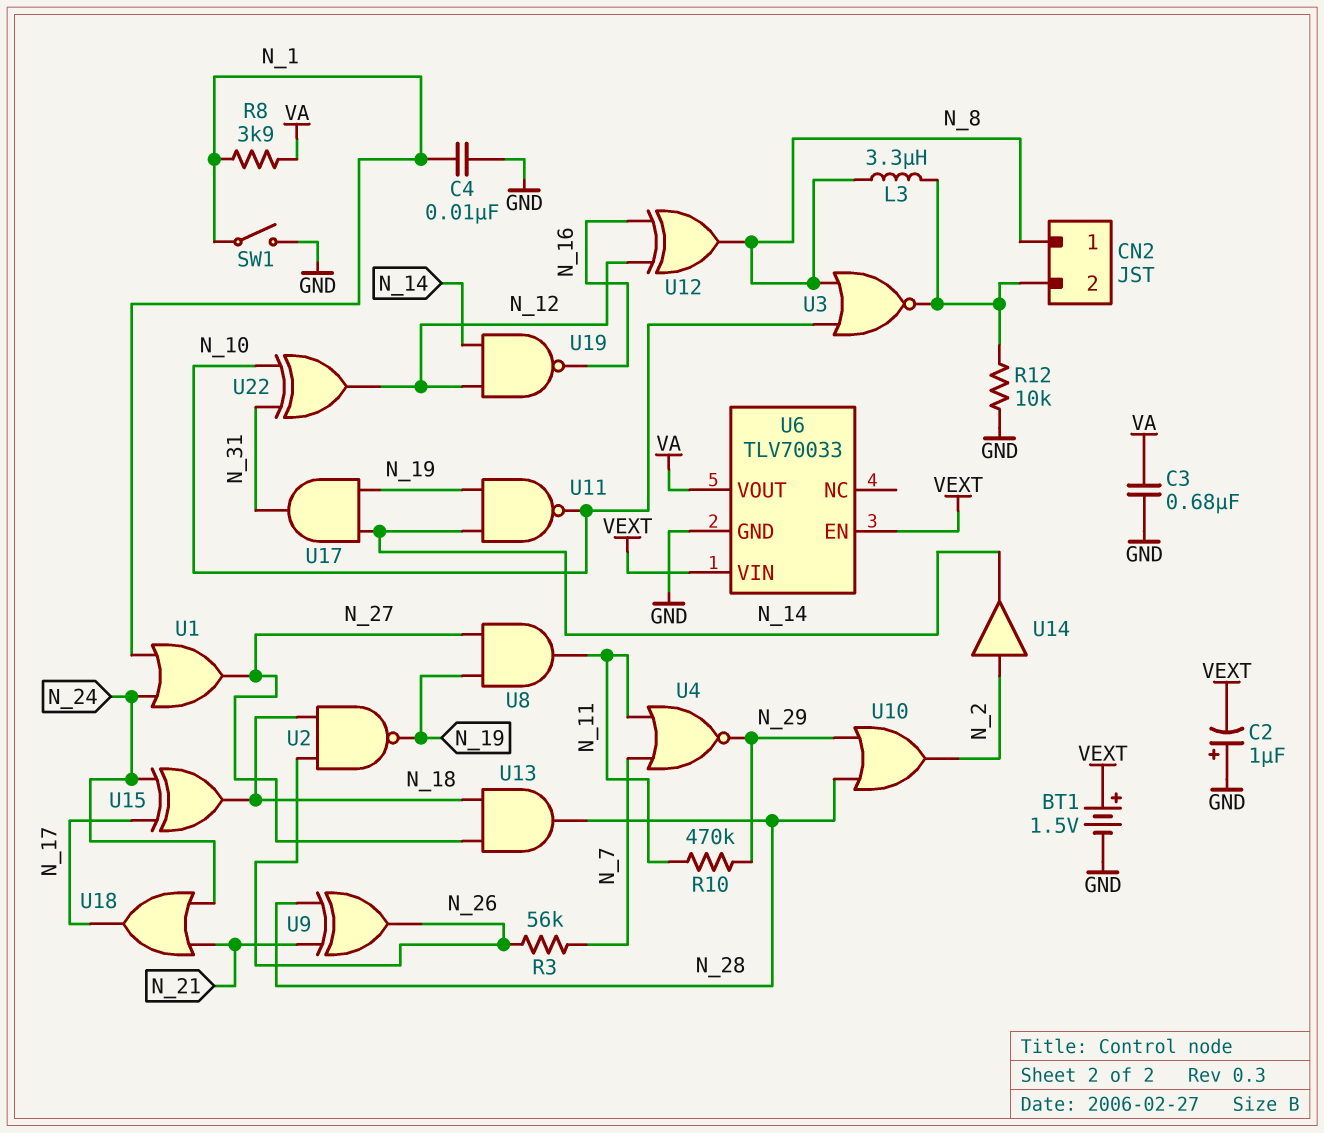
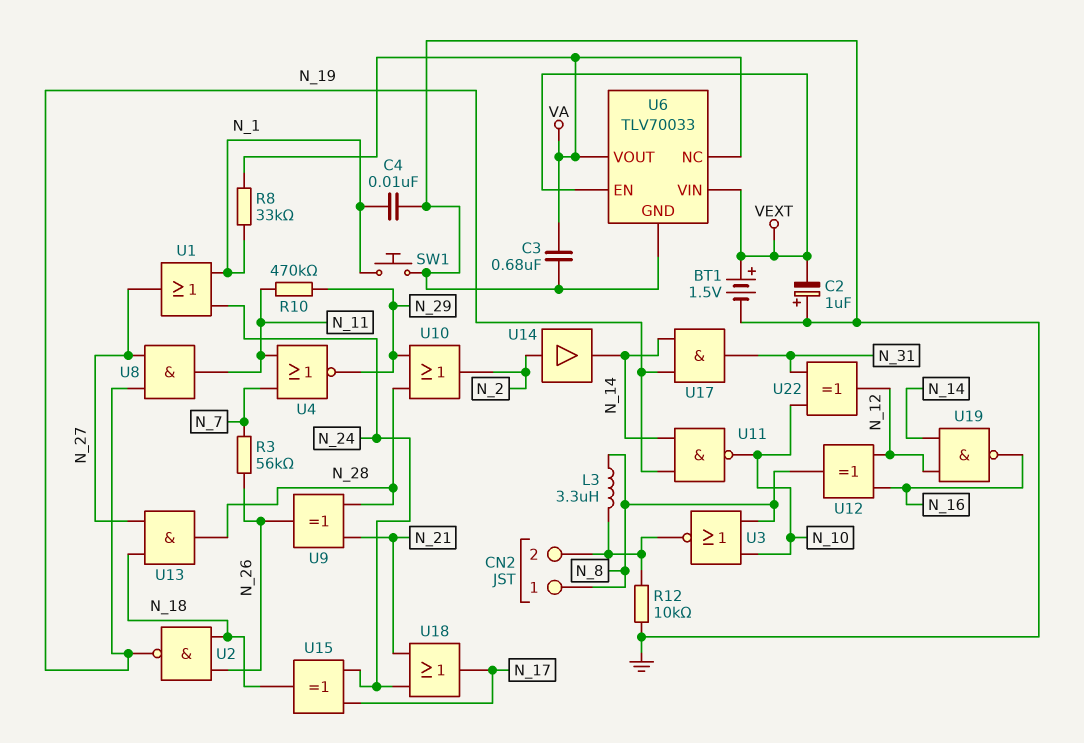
R8: 3.9k (N_1, VA) -> 33k (N_1, VA)
SW1: switch (GND, N_1) -> button (GND, N_1)
U6 pin NC: none -> VA

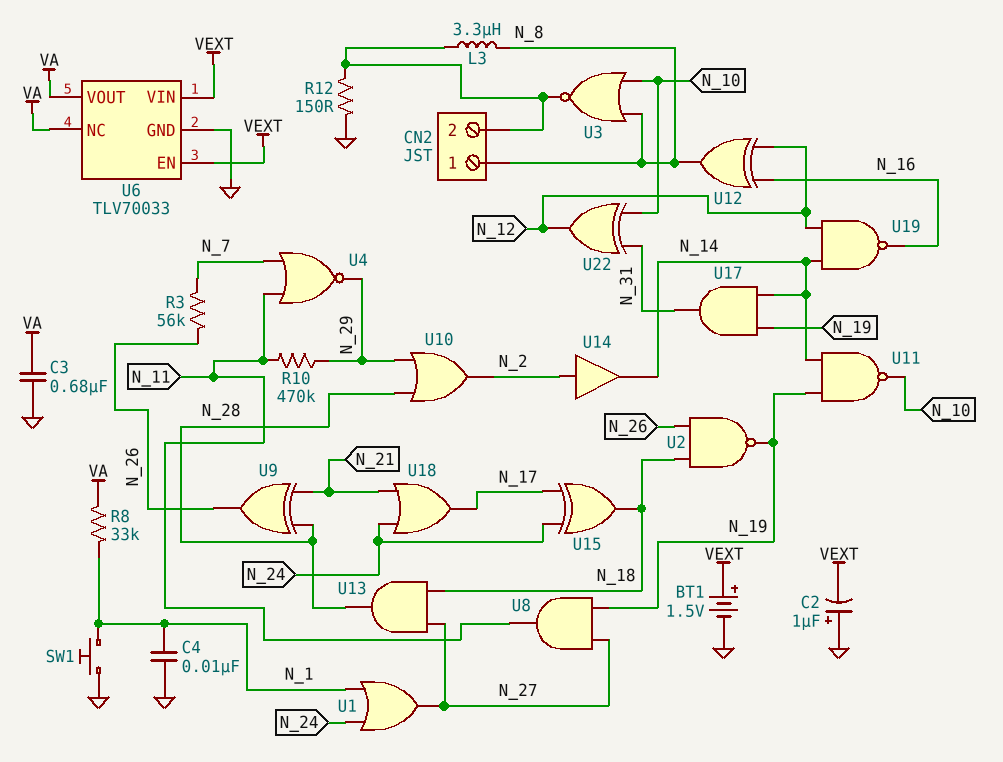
R12: 10k (CN2/2, GND) -> 150 (CN2/2, GND)

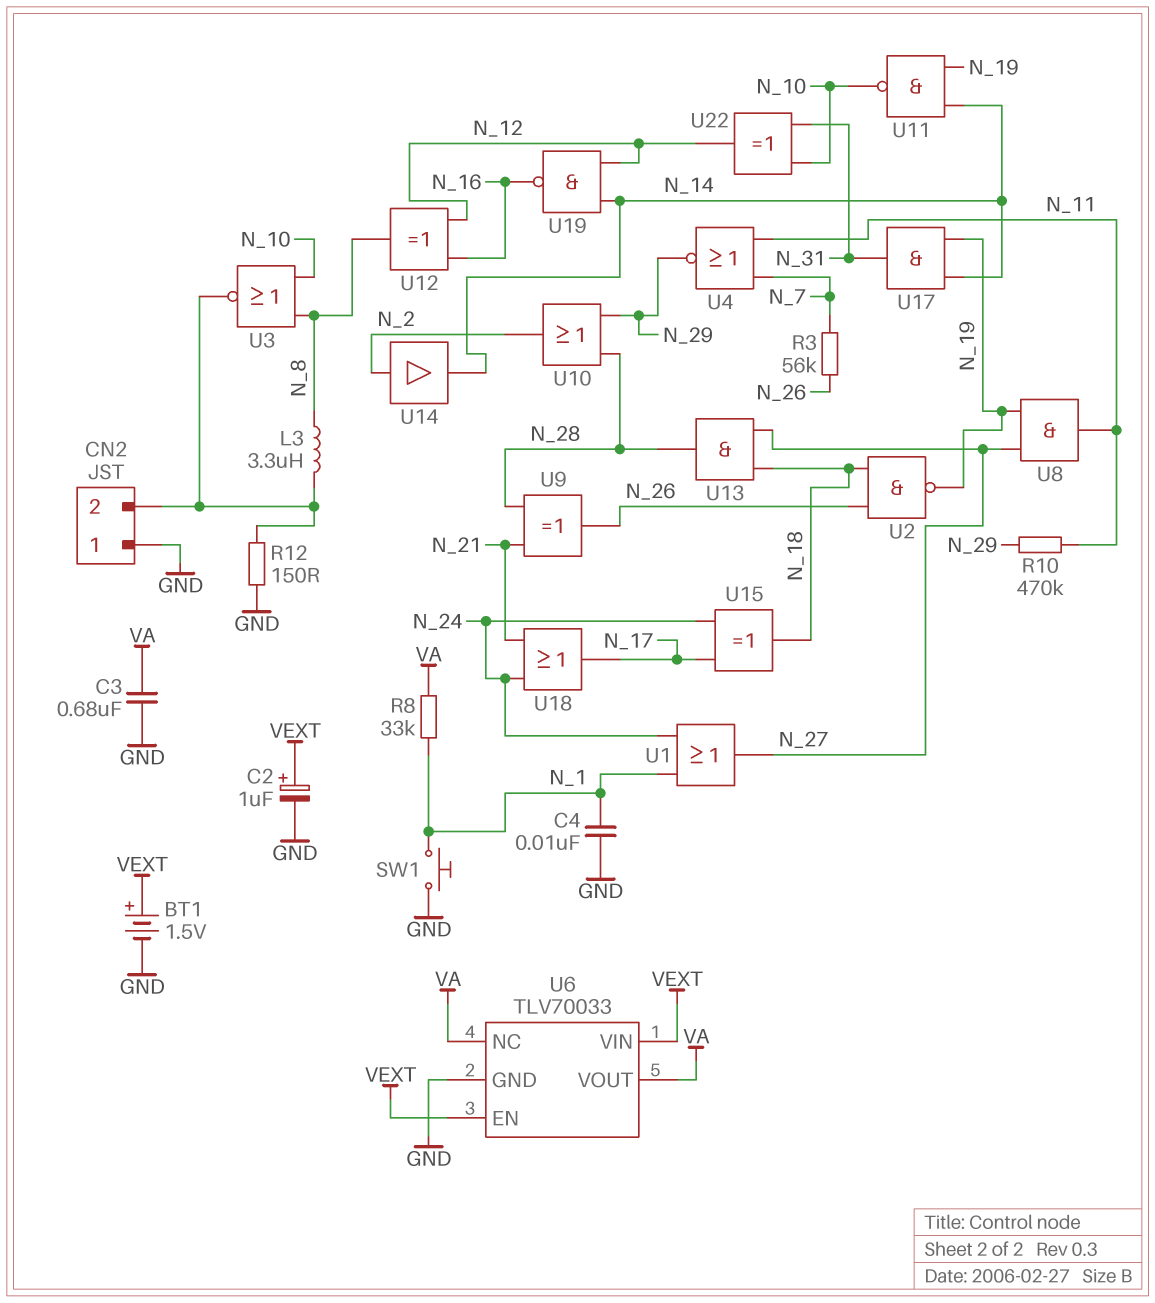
C2: 1uF (plus GND, minus VEXT) -> 1uF (plus VEXT, minus GND)
CN2 pin 1: N_8 -> GND

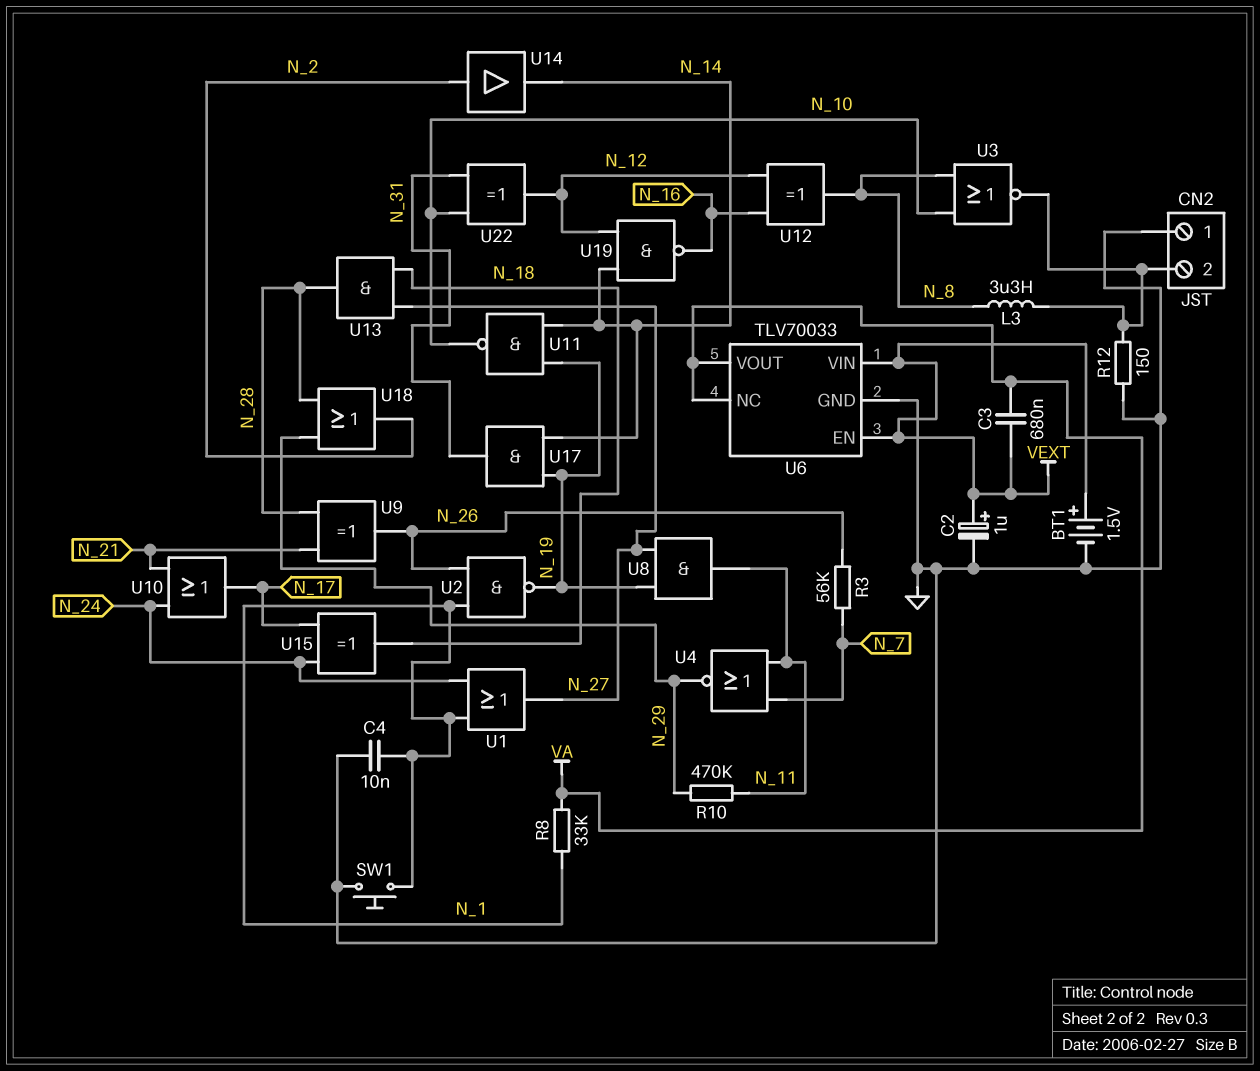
C3: 680nF (GND, VA) -> 680nF (VA, VEXT)
U2: NAND (in N_18, in N_26, out N_19) -> NAND (in N_1, in N_26, out N_19)
U10: OR (in N_28, in N_29, out N_2) -> OR (in N_21, in N_24, out N_17)
U18: OR (in N_21, in N_24, out N_17) -> OR (in N_28, in N_29, out N_2)

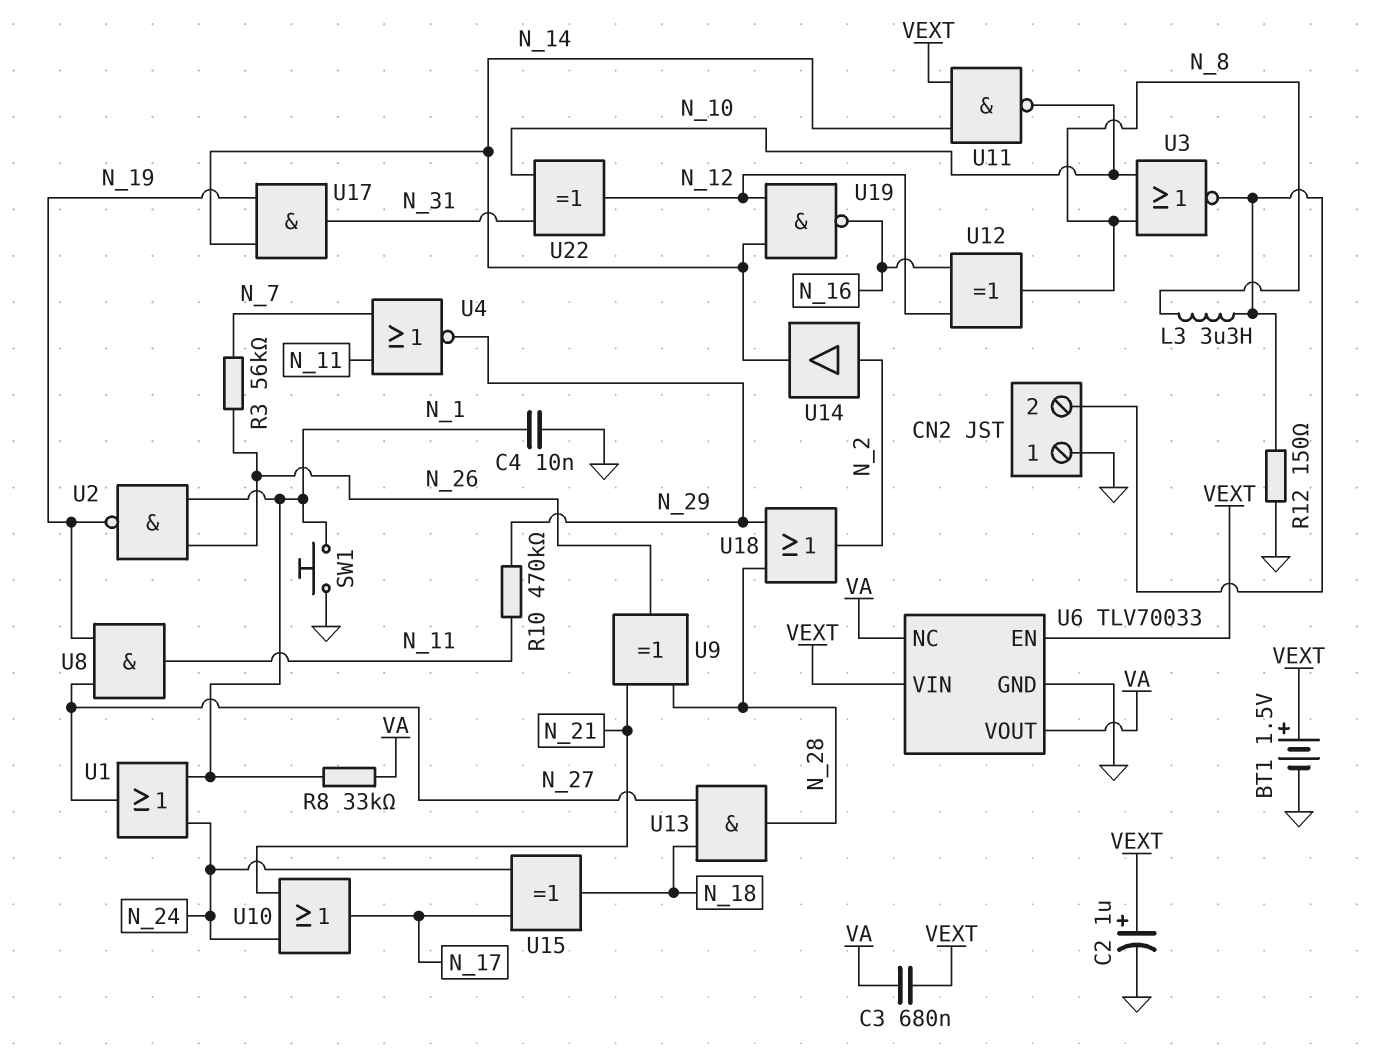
U11: NAND (in N_14, in N_19, out N_10) -> NAND (in N_14, in VEXT, out N_10)

